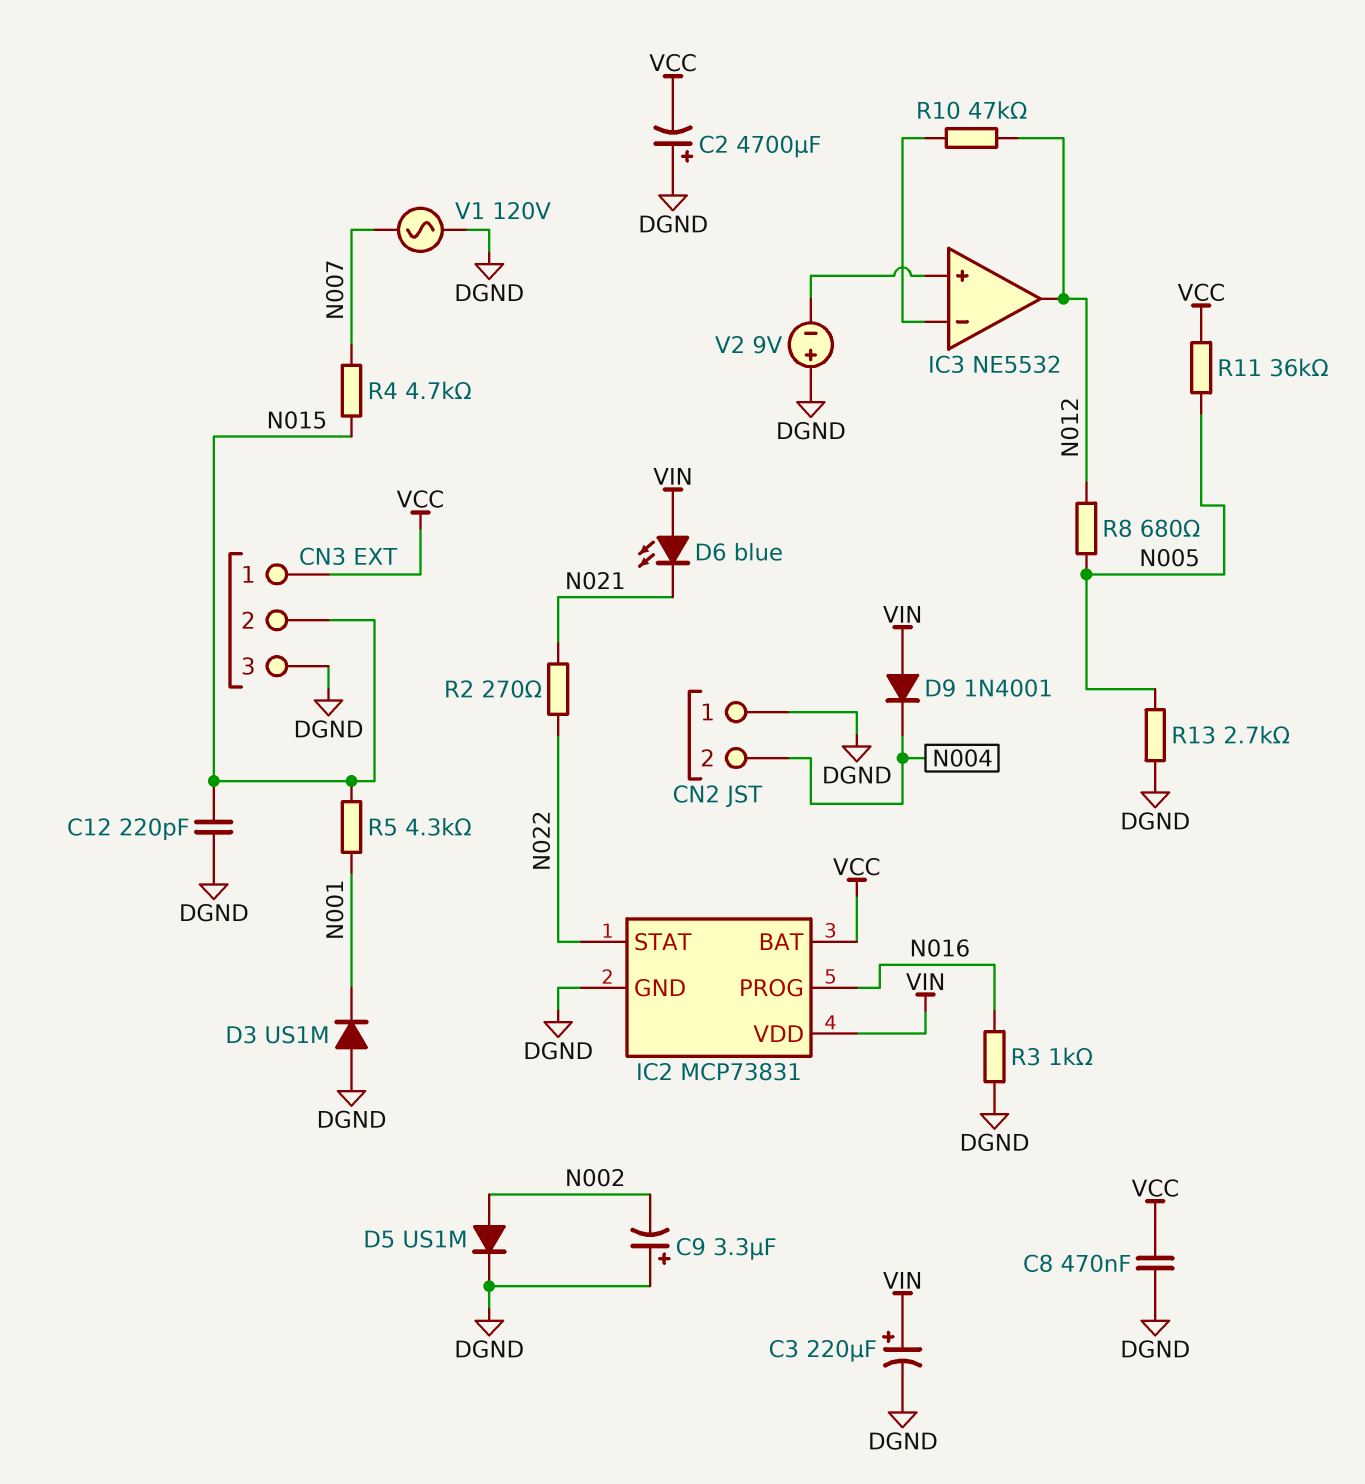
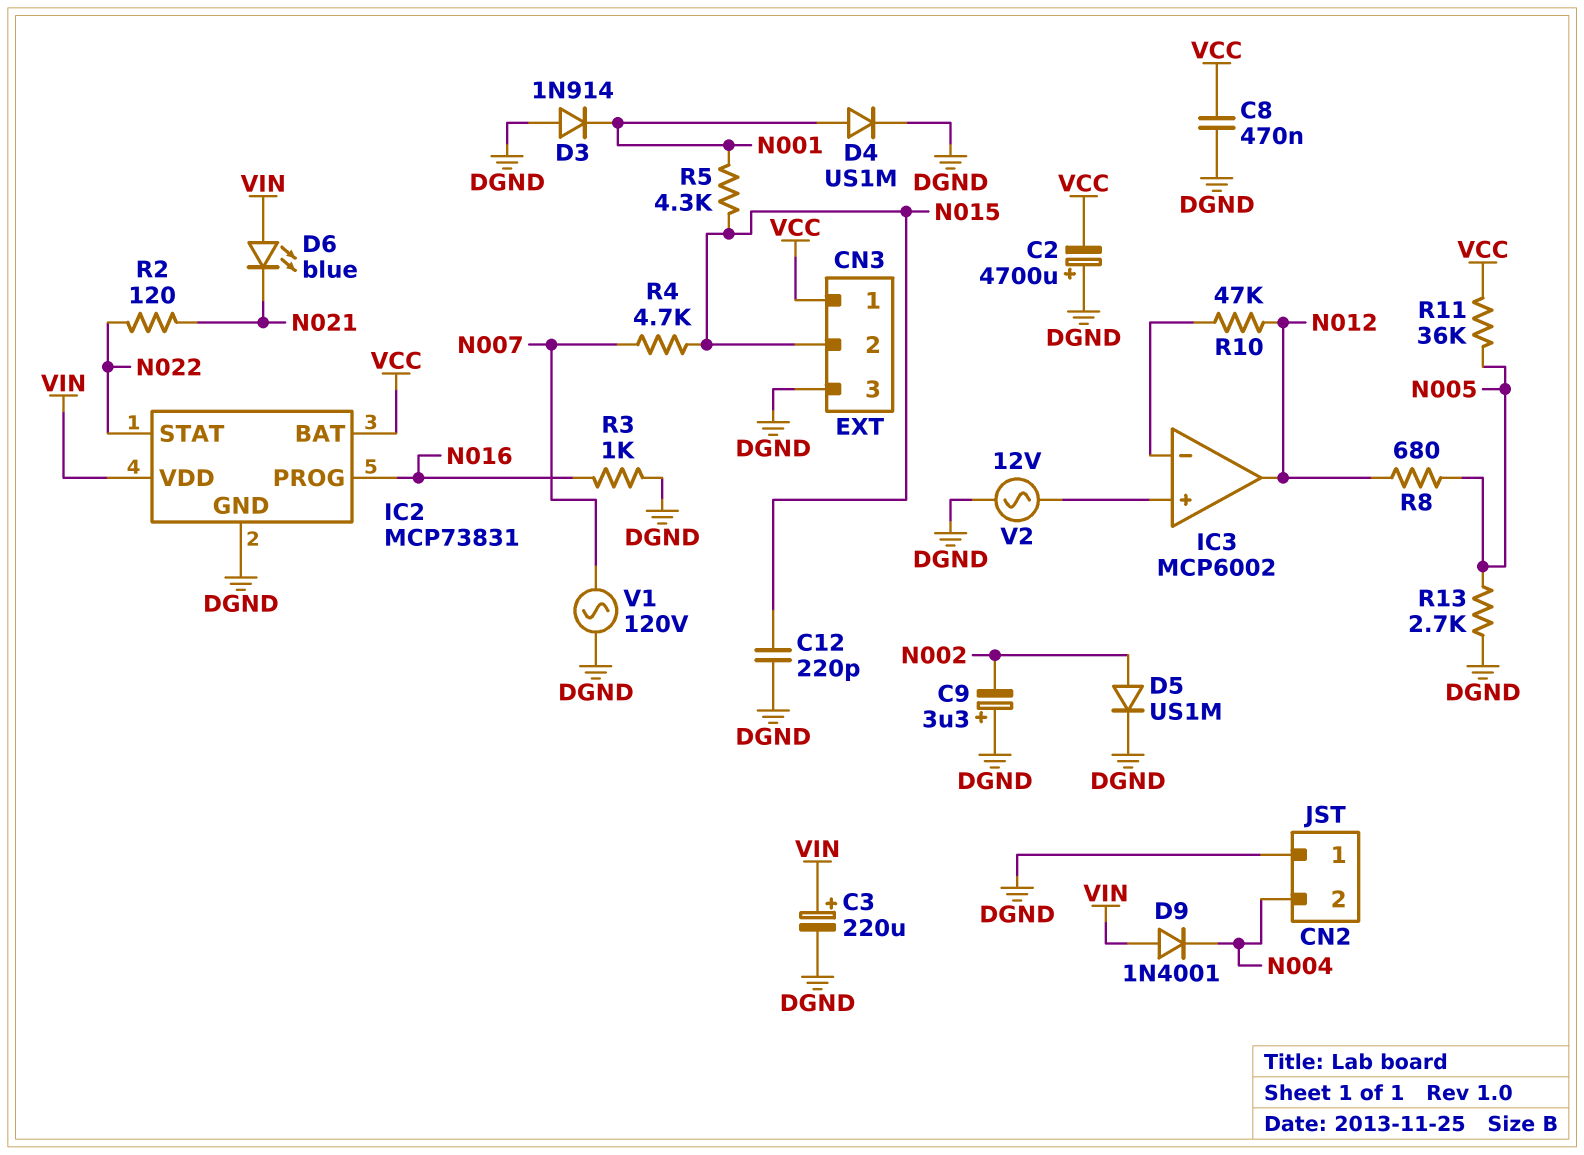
D3: diode US1M (A DGND, K N001) -> diode 1N914 (A DGND, K N001)
D4: none -> diode US1M (A N001, K DGND)
IC3: NE5532 -> MCP6002
R2: 270 (N021, N022) -> 120 (N021, N022)
V2: 9V (plus DGND, minus IC3/in+) -> AC 12V (DGND, IC3/in+)

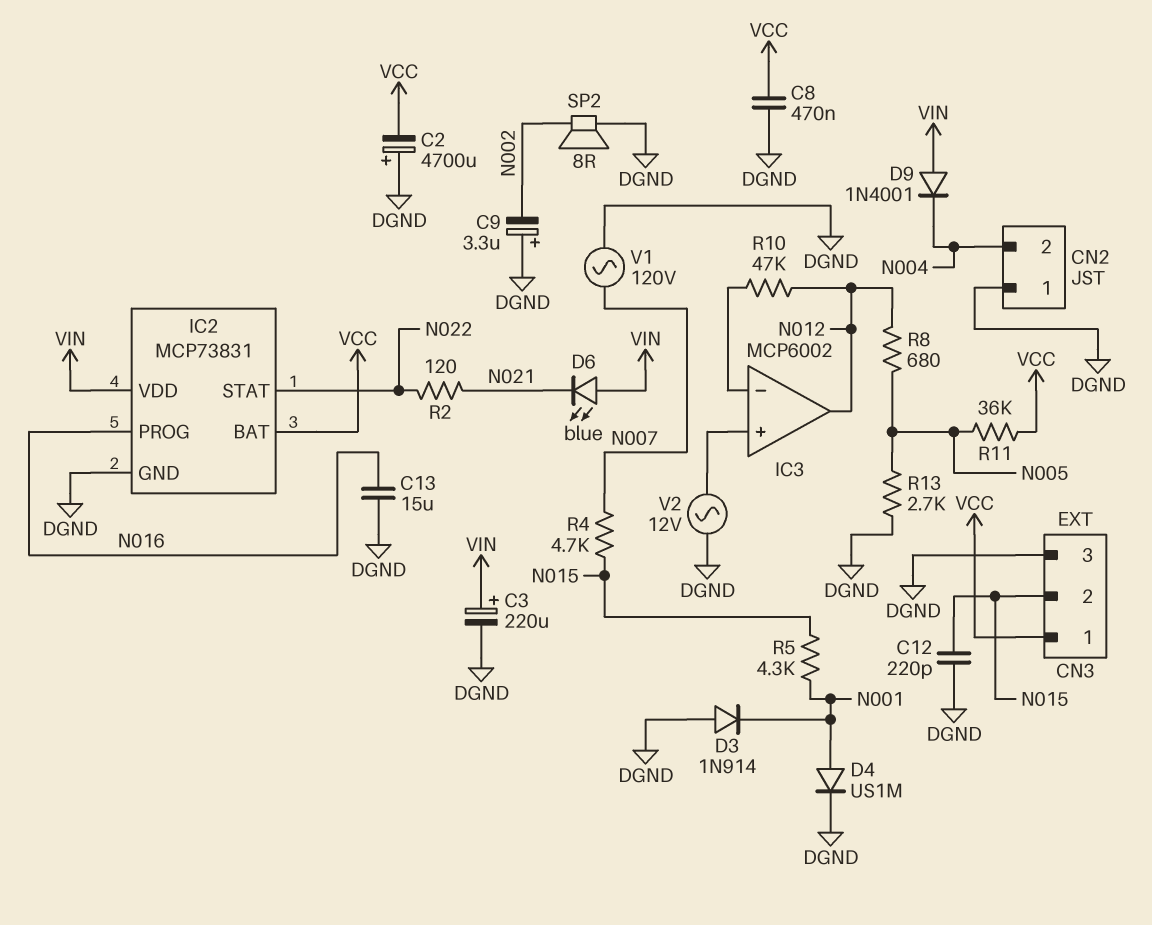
C13: none -> 15uF (DGND, N016)
D5: diode US1M (A N002, K DGND) -> none
R3: 1k (DGND, N016) -> none
SP2: none -> speaker 8R (DGND, N002)

